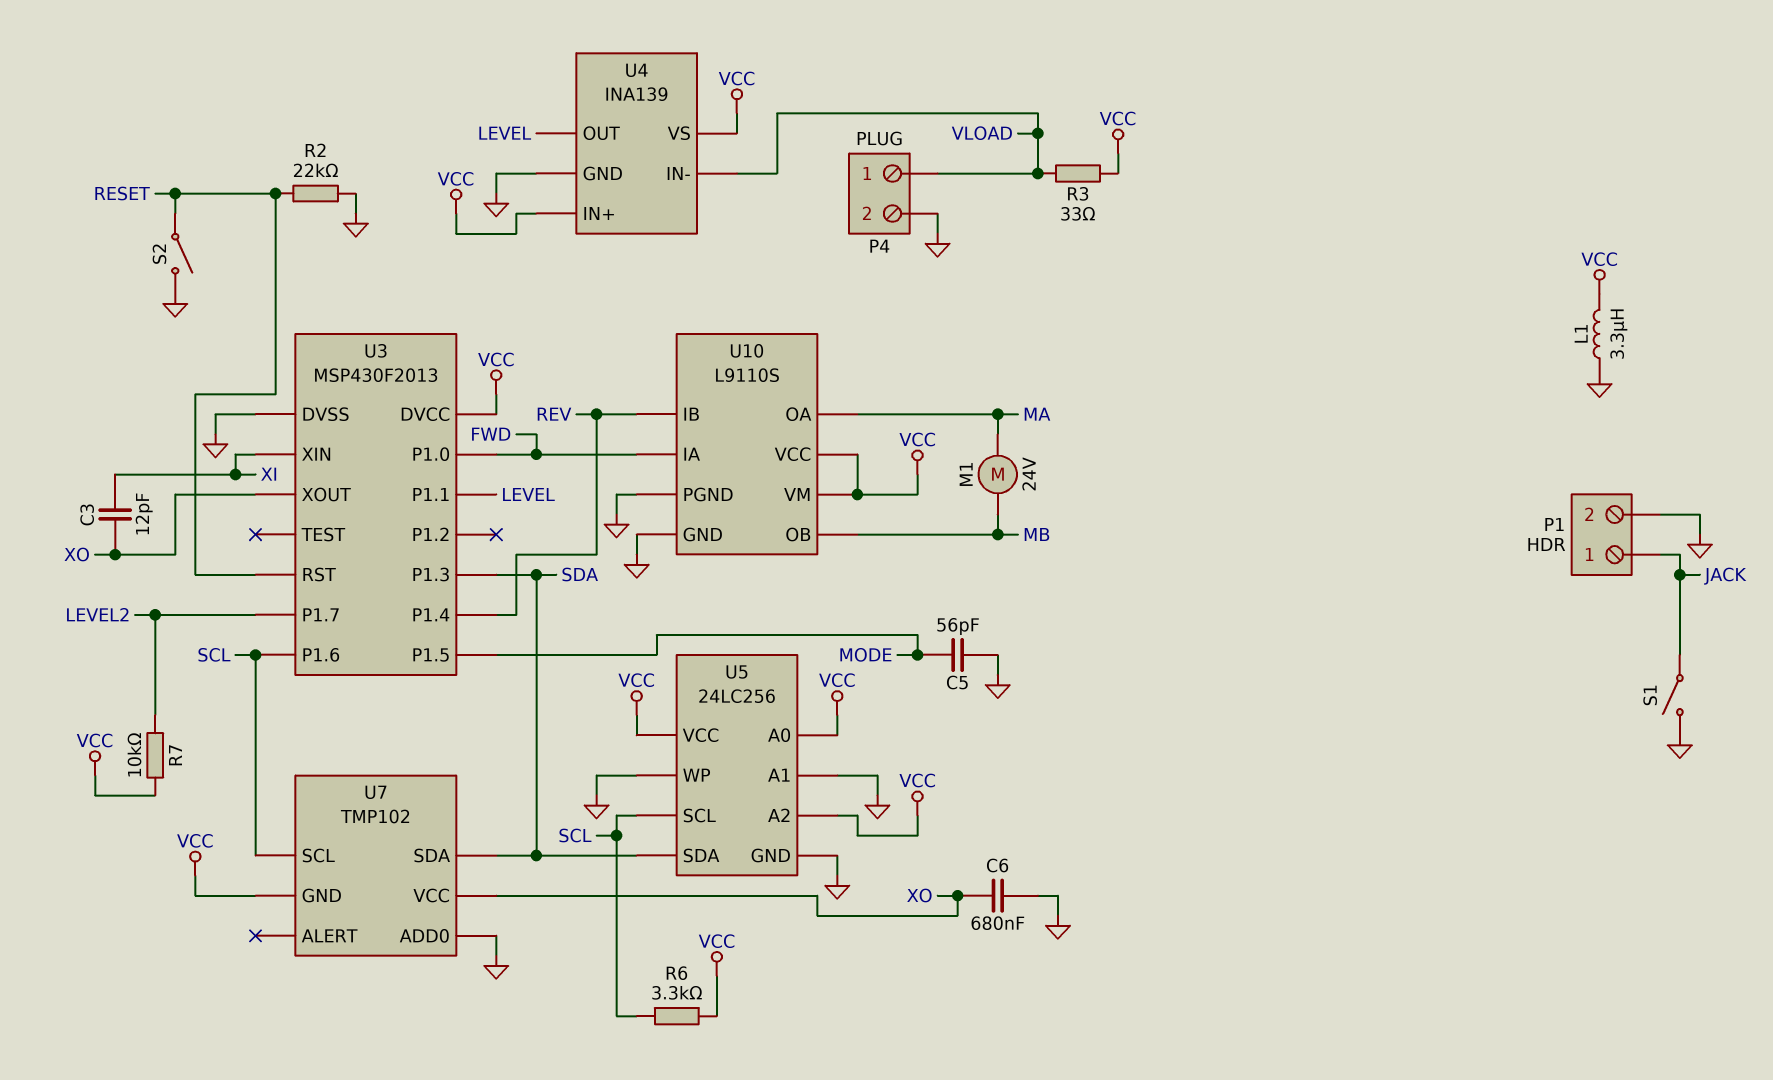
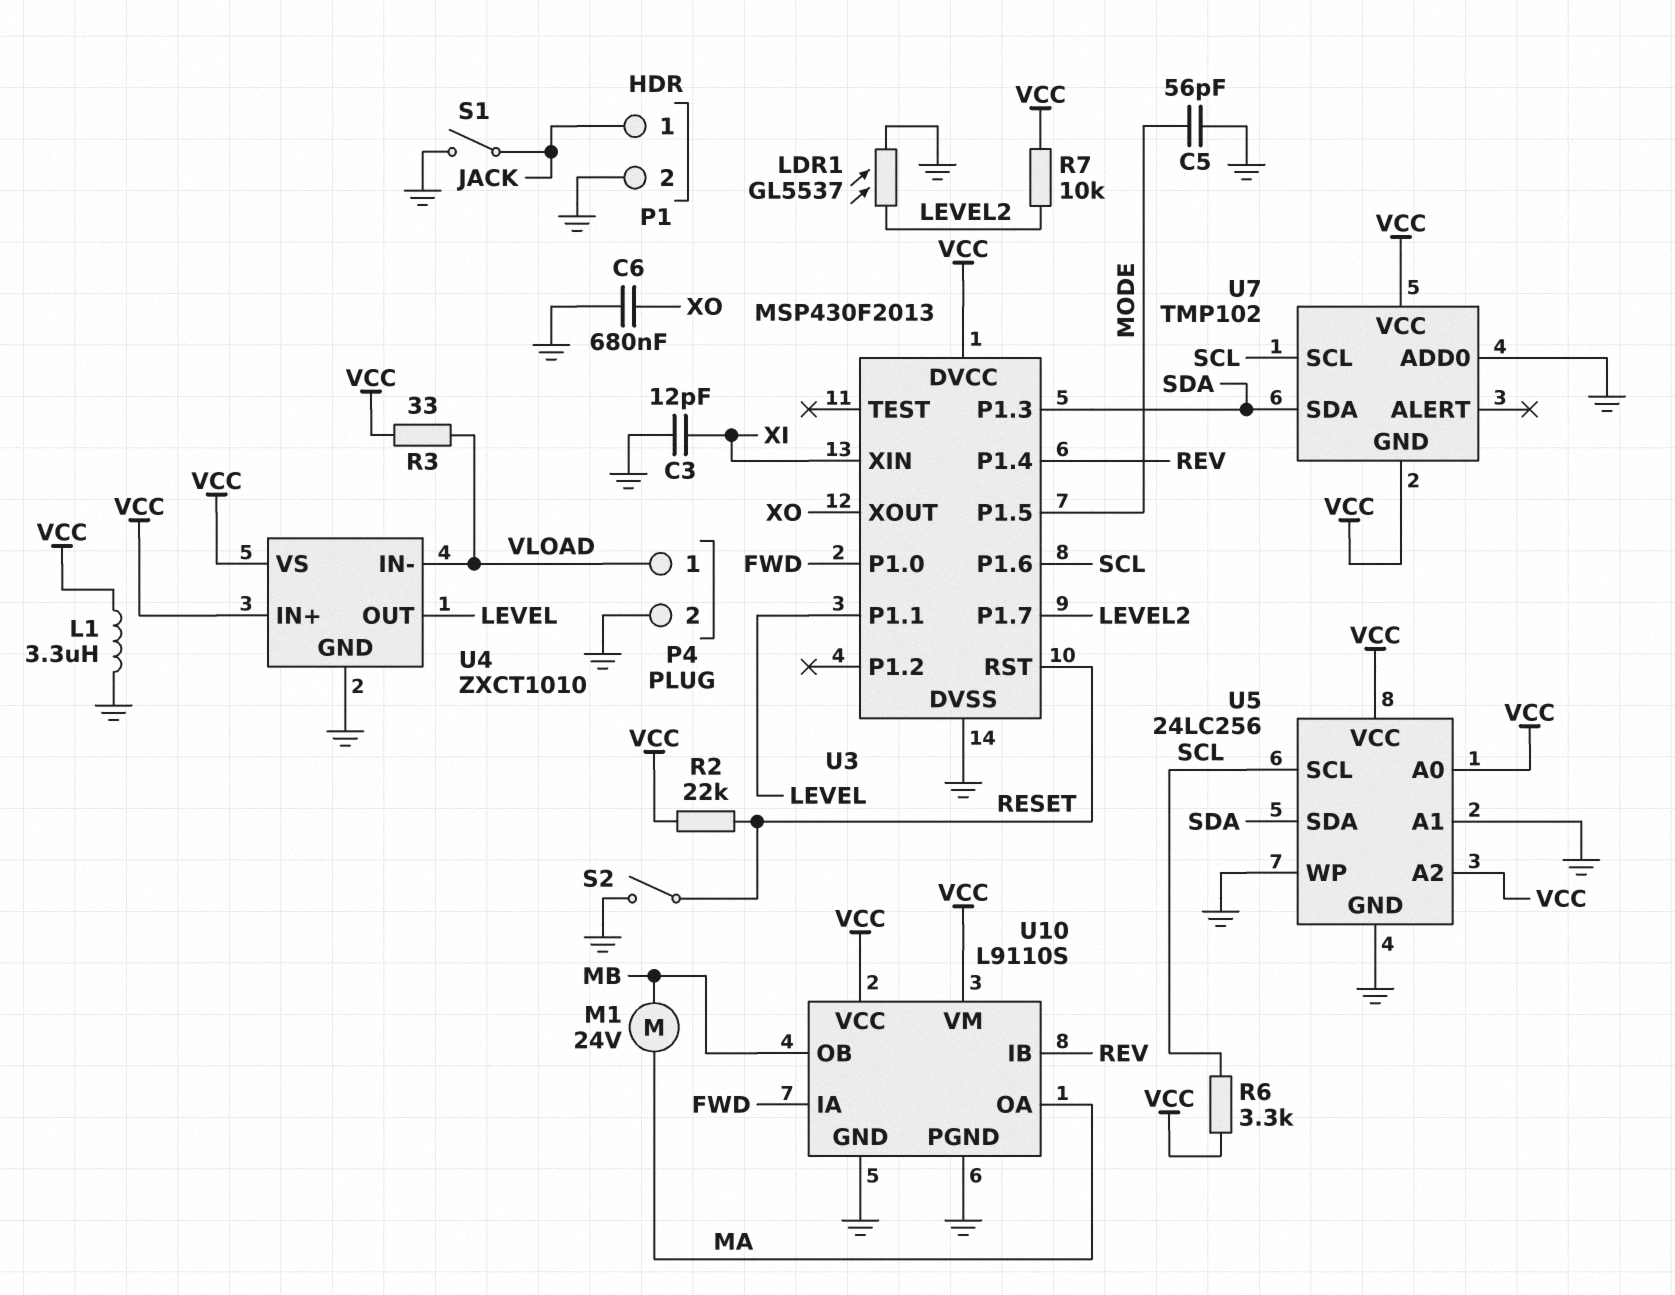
C3: 12pF (XI, XO) -> 12pF (GND, XI)
LDR1: none -> GL5537 (GND, LEVEL2)
R2: 22k (GND, RESET) -> 22k (RESET, VCC)
U4: INA139 -> ZXCT1010
U7 pin VCC: XO -> VCC

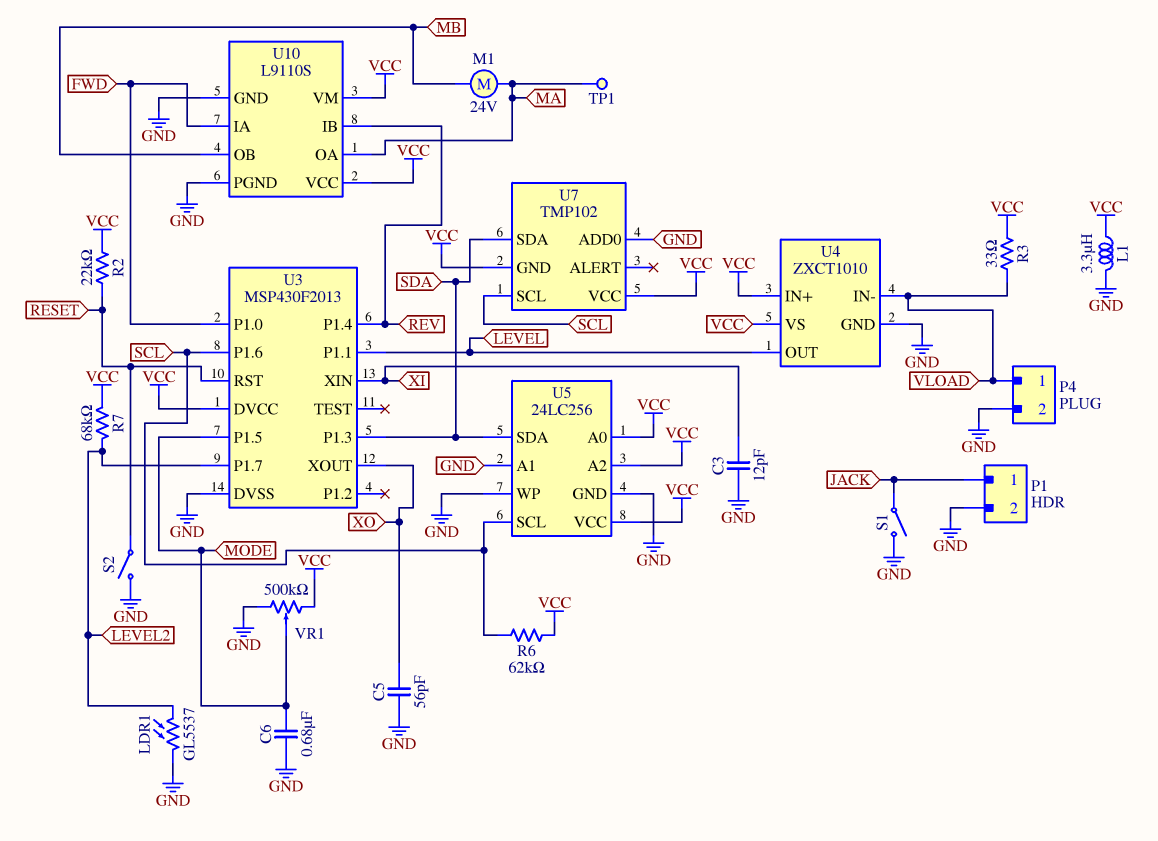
C5: 56pF (GND, MODE) -> 56pF (GND, XO)
C6: 680nF (GND, XO) -> 680nF (GND, MODE)
R6: 3.3k (SCL, VCC) -> 62k (SCL, VCC)
R7: 10k (LEVEL2, VCC) -> 68k (LEVEL2, VCC)
TP1: none -> test point (MA)
VR1: none -> 500k (GND, VCC, wiper MODE)

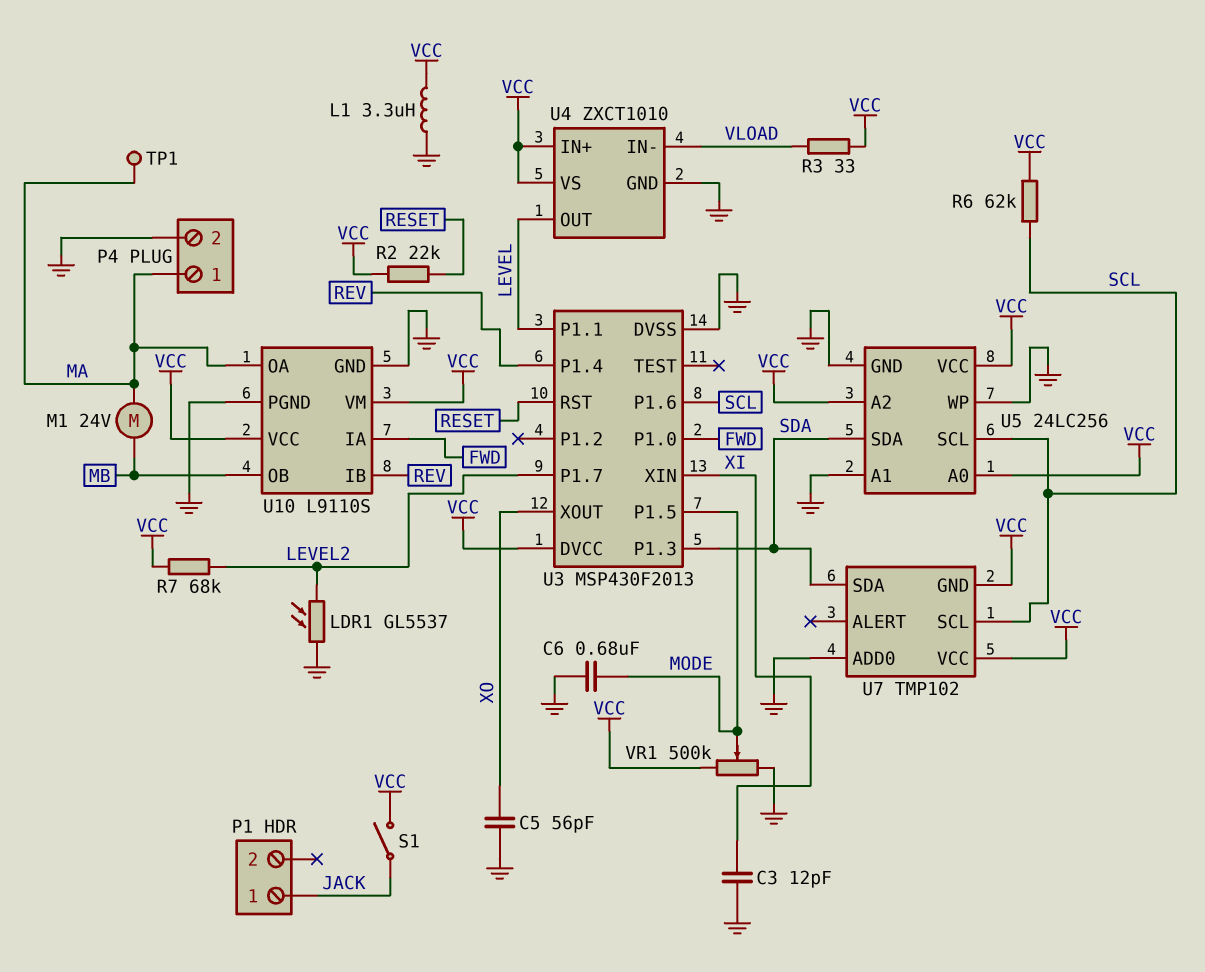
P1 pin 2: GND -> none
P4 pin 1: VLOAD -> MA
S1: switch (GND, JACK) -> switch (JACK, VCC)
S2: switch (GND, RESET) -> none

